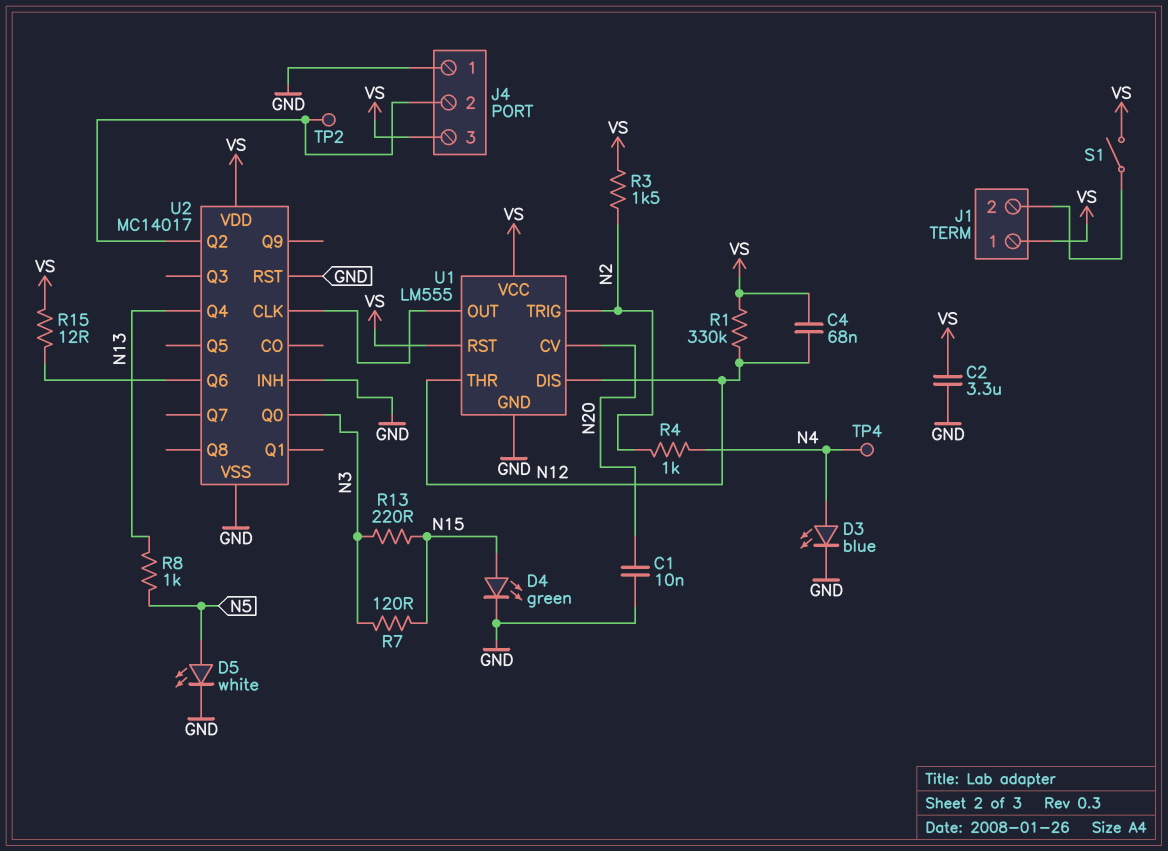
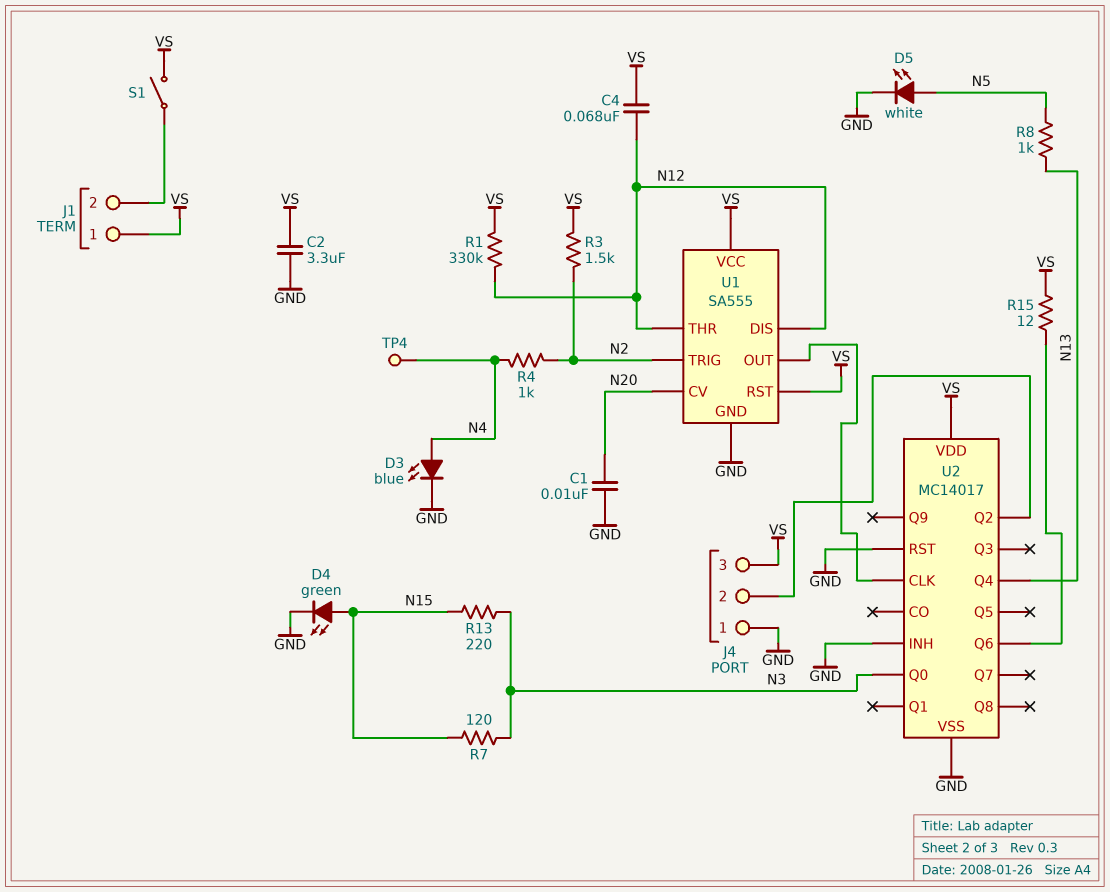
TP2: test point (J4/2) -> none
U1: LM555 -> SA555

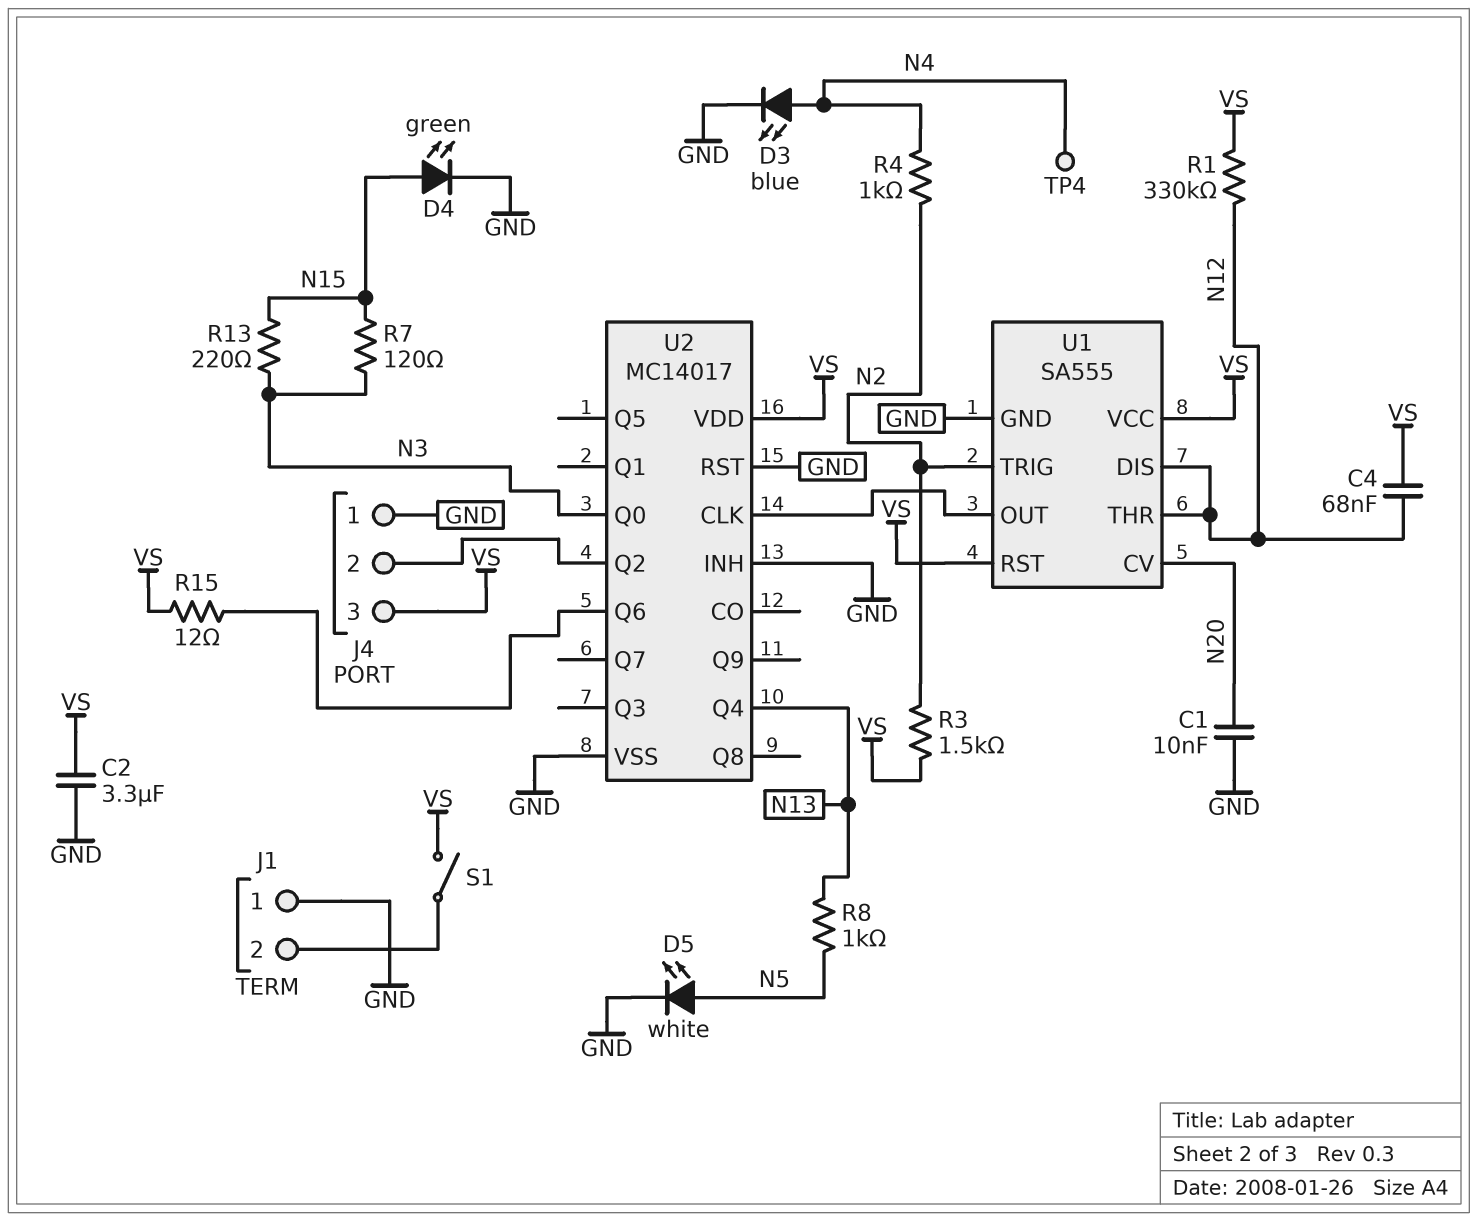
J1 pin 1: VS -> GND

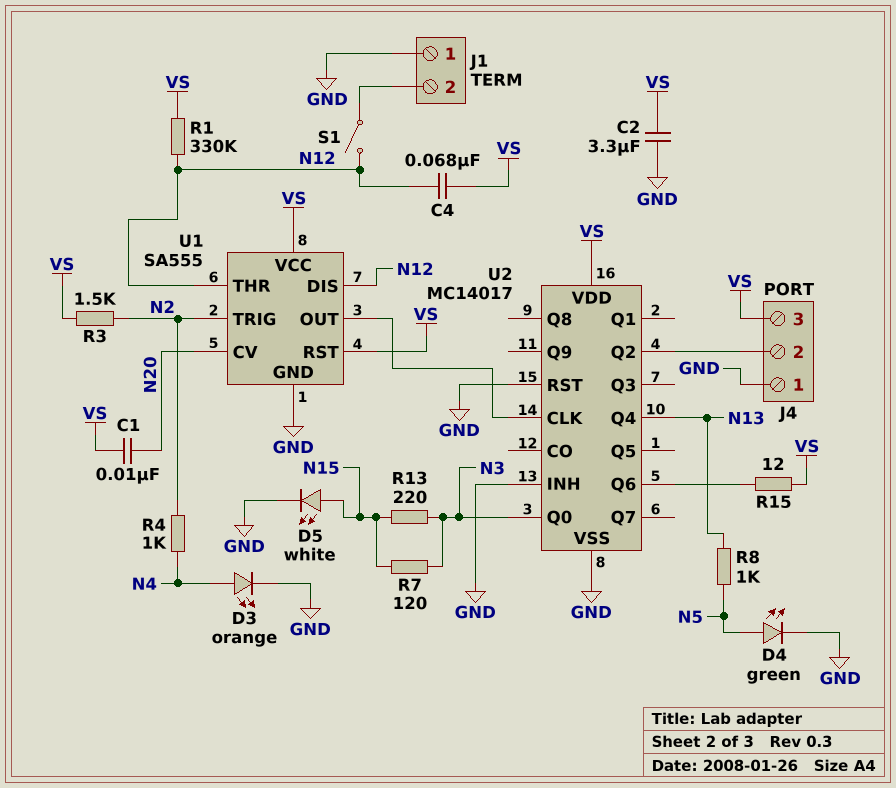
C1: 10nF (GND, N20) -> 10nF (N20, VS)
D3: LED blue (A N4, K GND) -> LED orange (A N4, K GND)
D4: LED green (A N15, K GND) -> LED green (A N5, K GND)
D5: LED white (A N5, K GND) -> LED white (A N15, K GND)
S1: switch (J1/2, VS) -> switch (J1/2, N12)
TP4: test point (N4) -> none

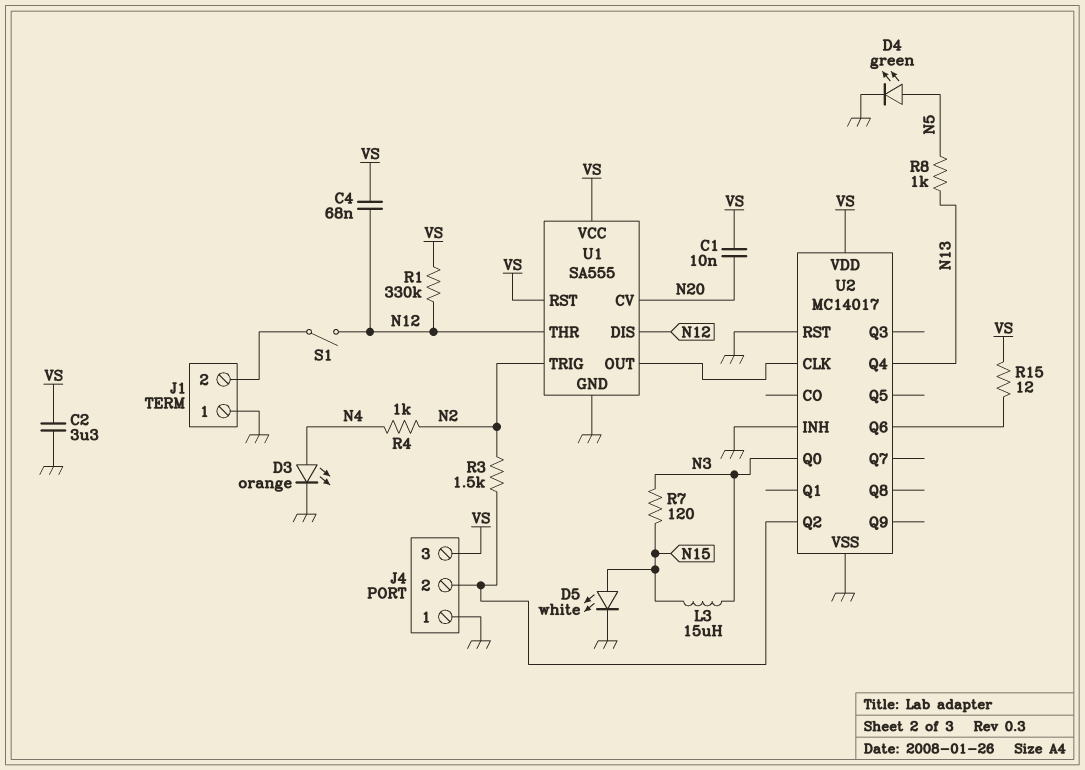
L3: none -> 15uH (N3, N15)
R3: 1.5k (N2, VS) -> 1.5k (J4/2, N2)
R13: 220 (N3, N15) -> none

